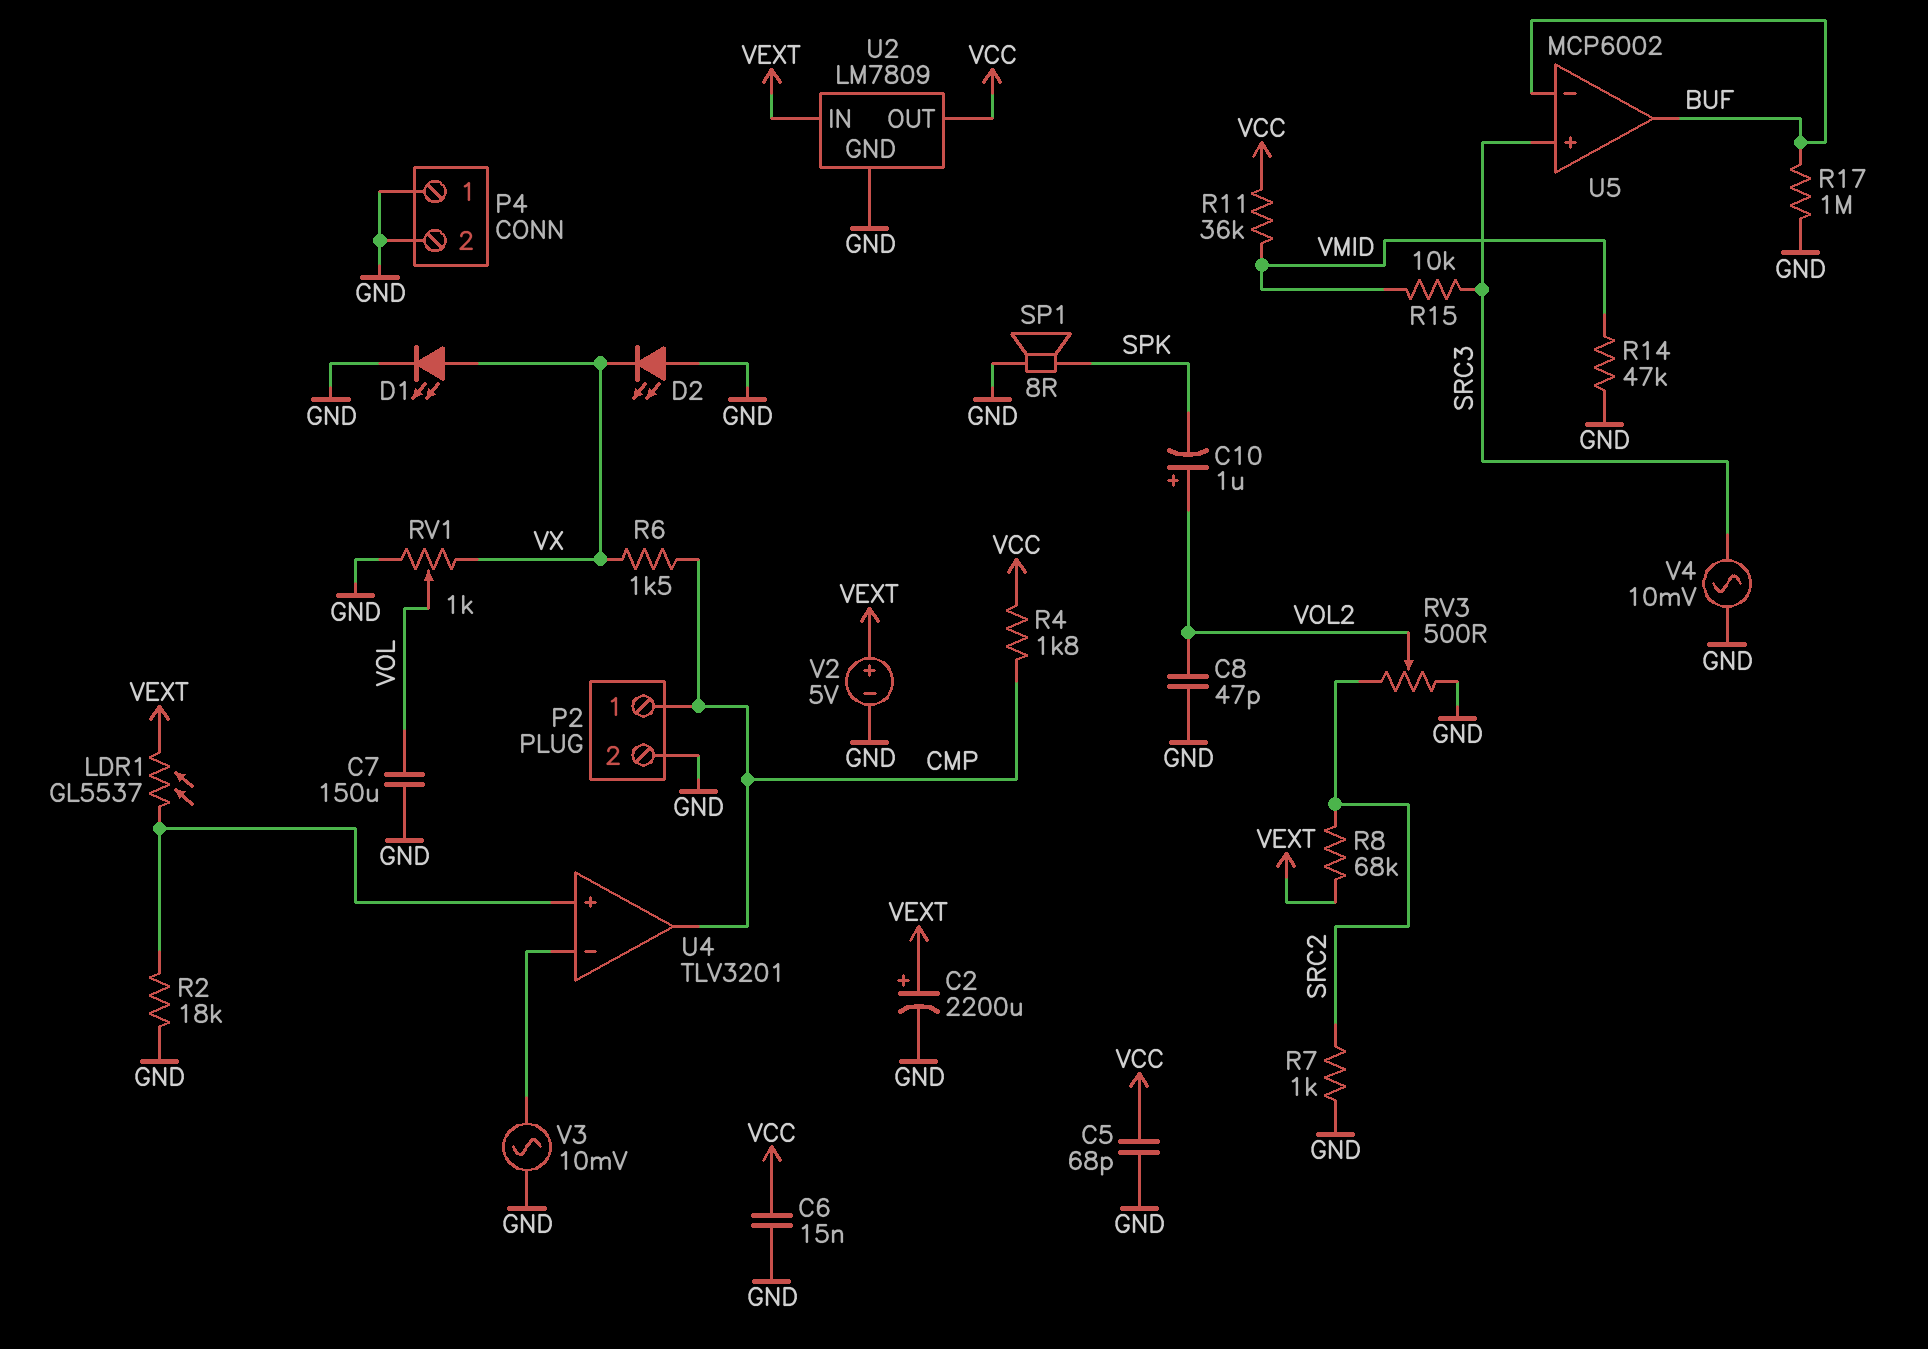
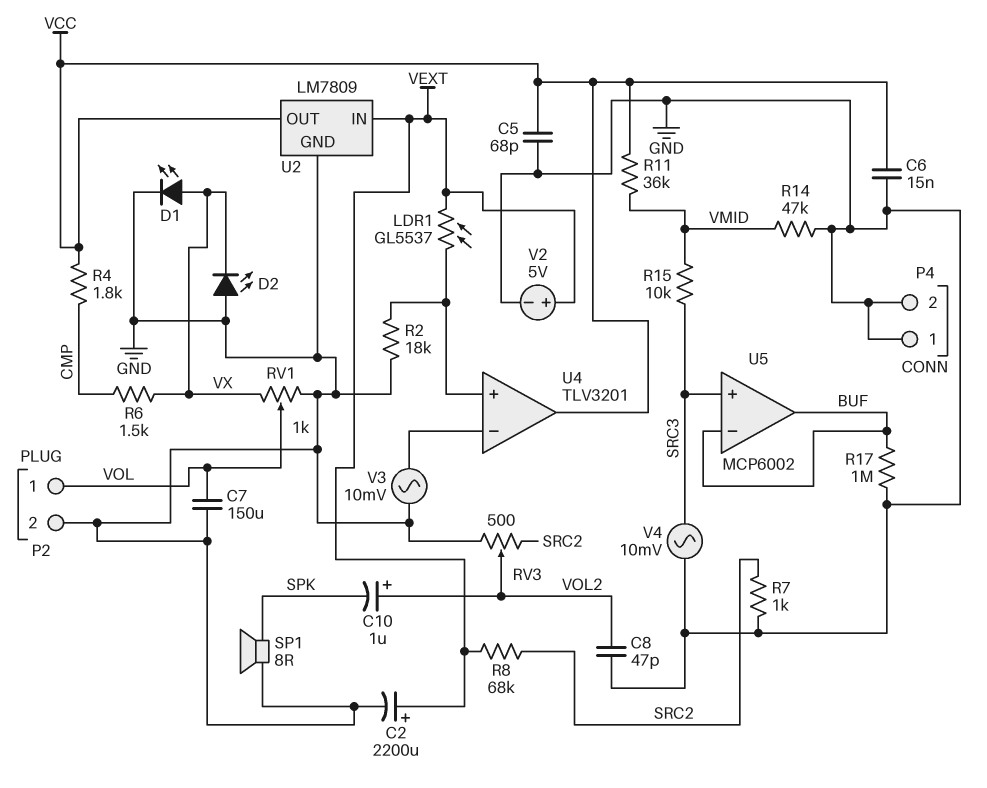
P2 pin 1: CMP -> VOL
U4 pin out: CMP -> VCC

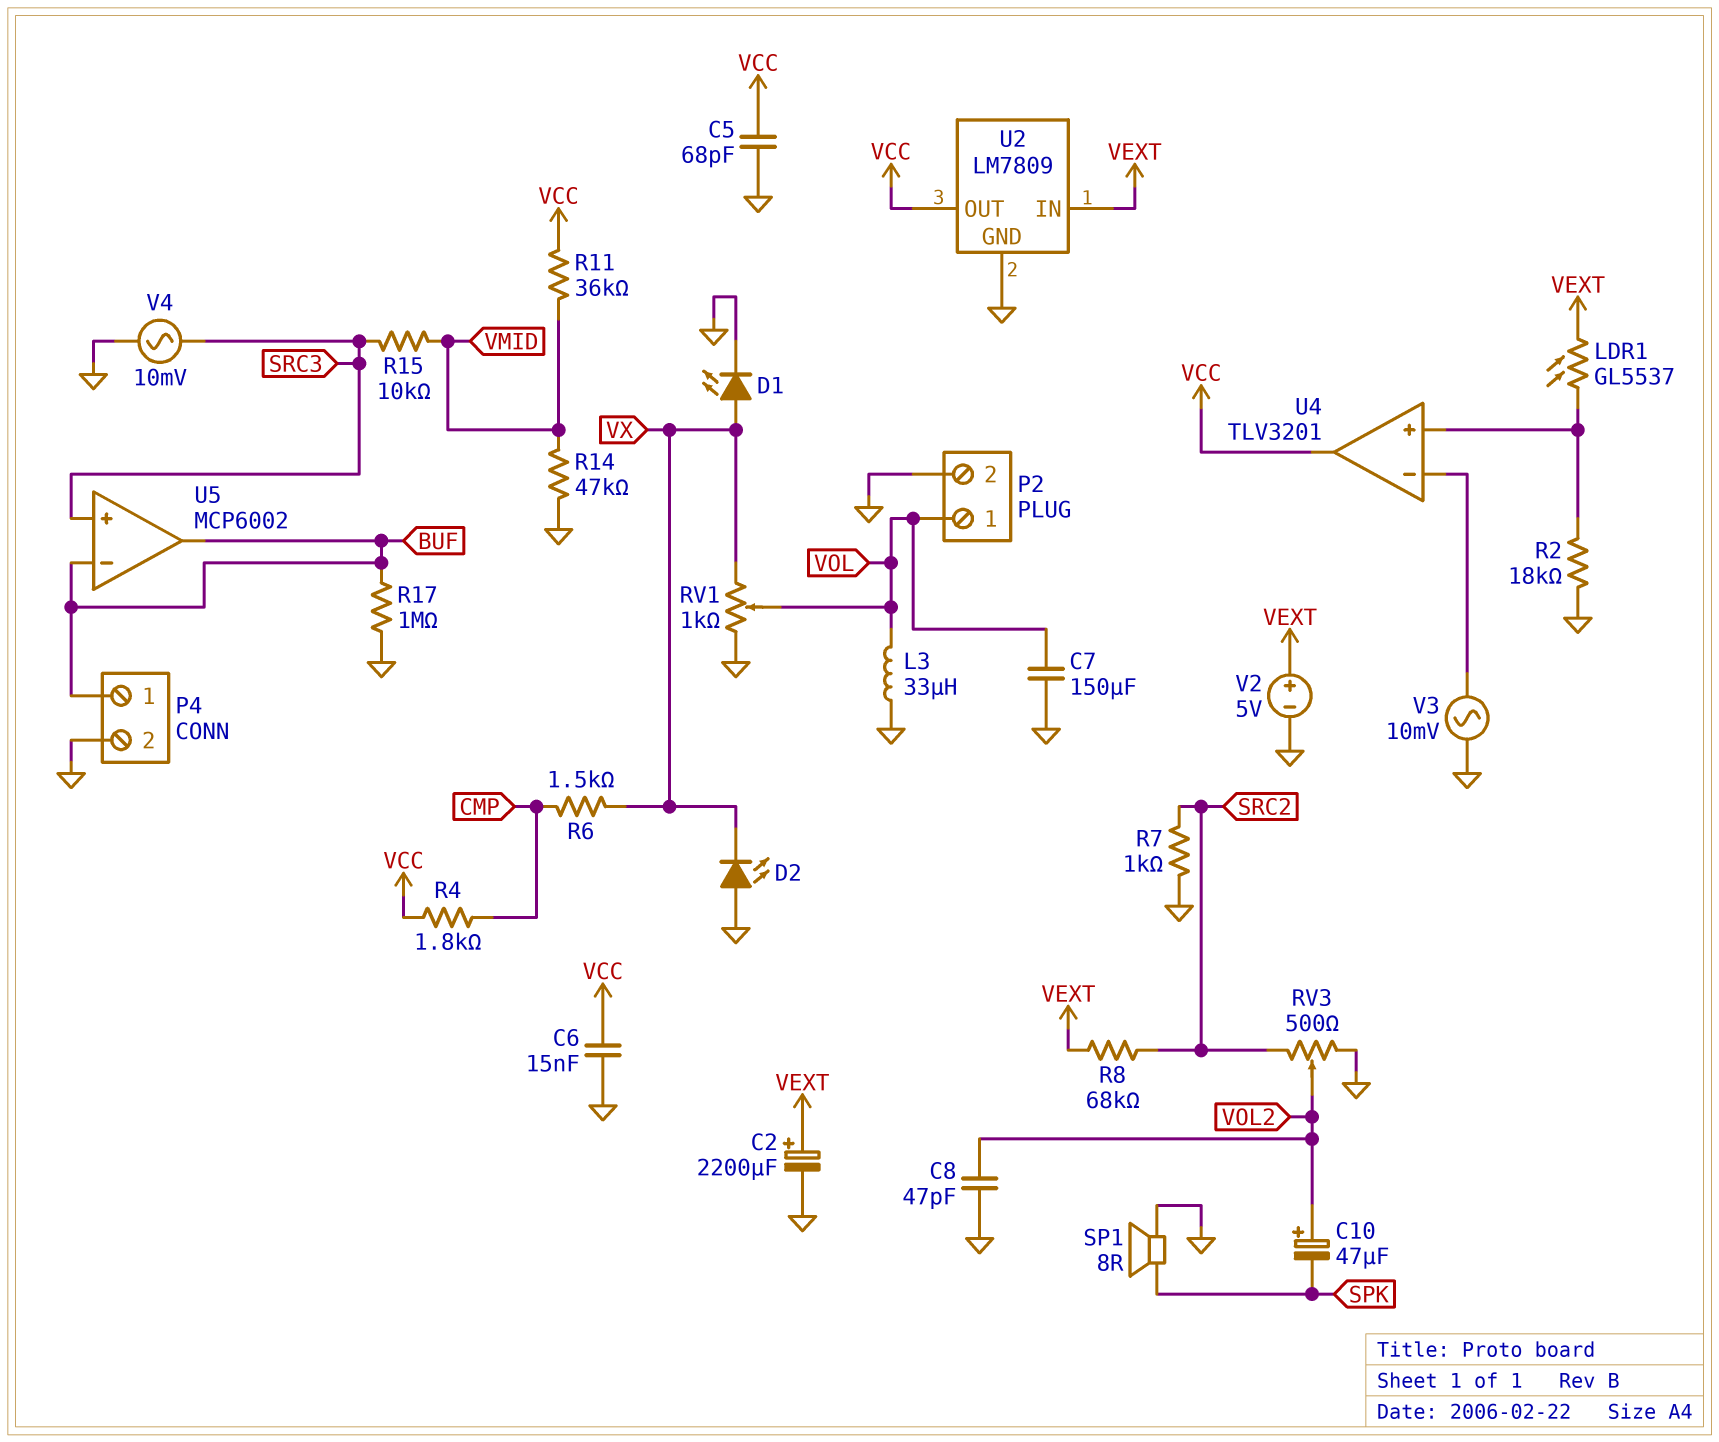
C10: 1uF (plus VOL2, minus SPK) -> 47uF (plus VOL2, minus SPK)
L3: none -> 33uH (GND, VOL)
P4 pin 1: GND -> BUF

